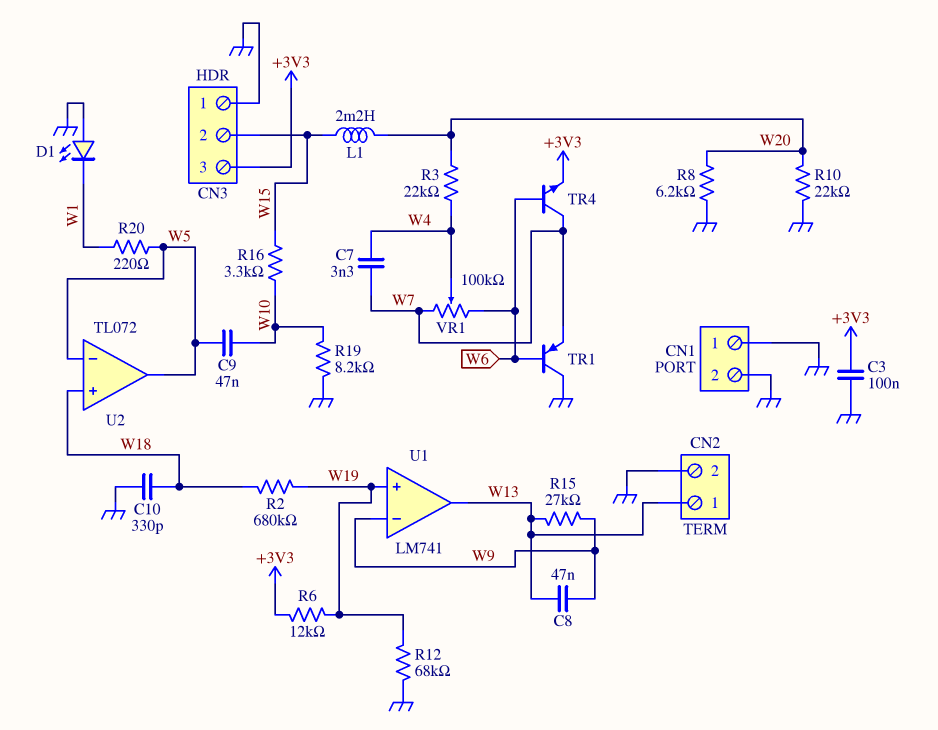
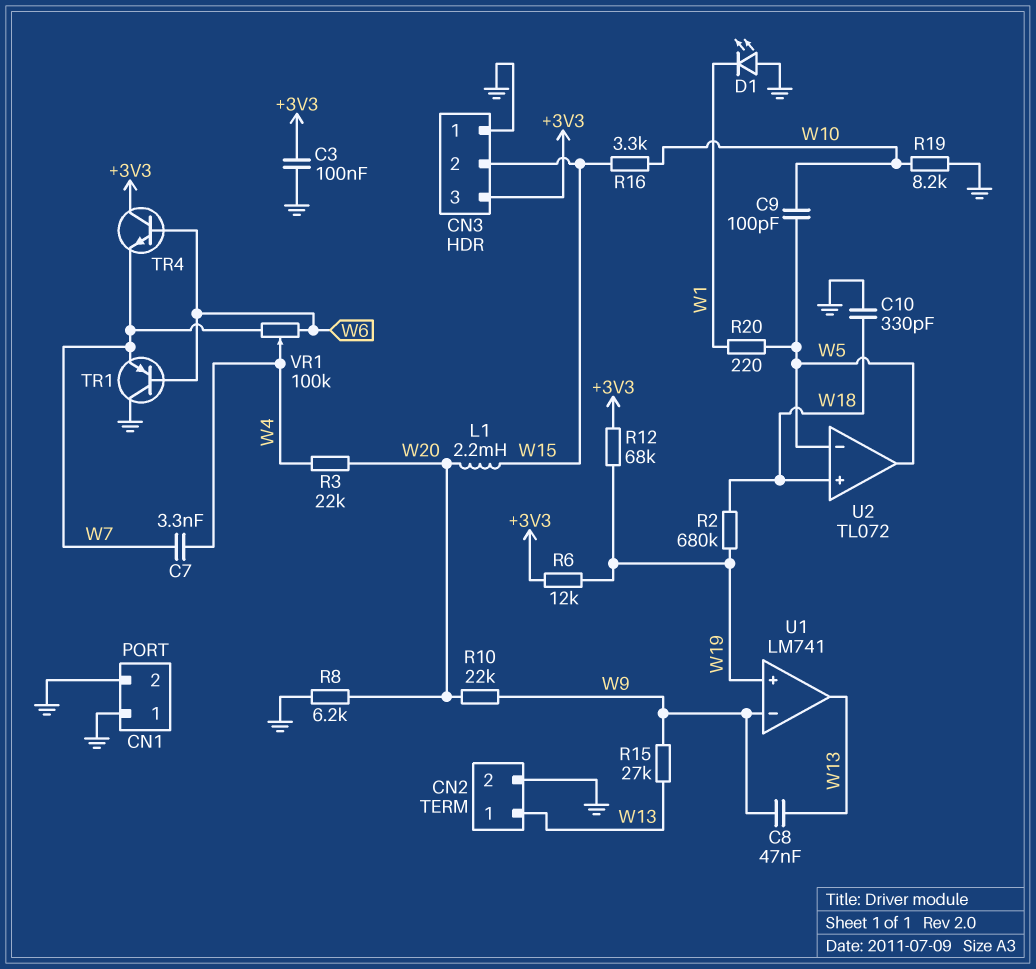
C9: 47nF (W5, W10) -> 100pF (W5, W10)
R10: 22k (GND, W20) -> 22k (W9, W20)
R12: 68k (GND, W19) -> 68k (+3V3, W19)
TR4: NPN (B W6, C W7, E +3V3) -> NPN (B W6, C +3V3, E W7)

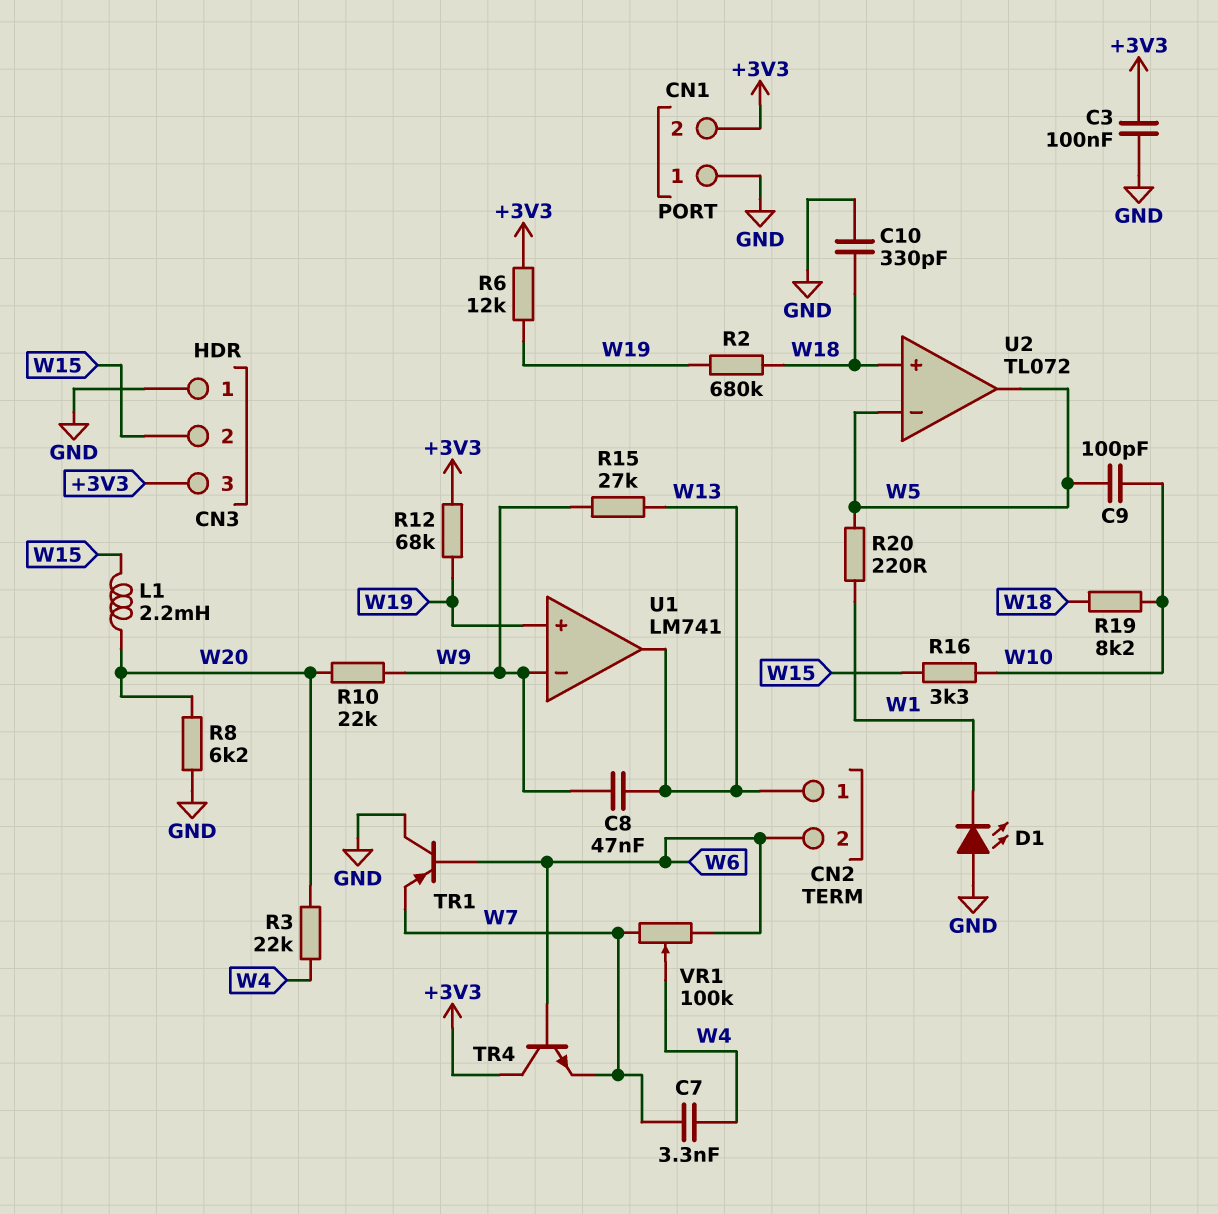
CN1 pin 2: GND -> +3V3
CN2 pin 2: GND -> W6
R19: 8.2k (GND, W10) -> 8.2k (W10, W18)

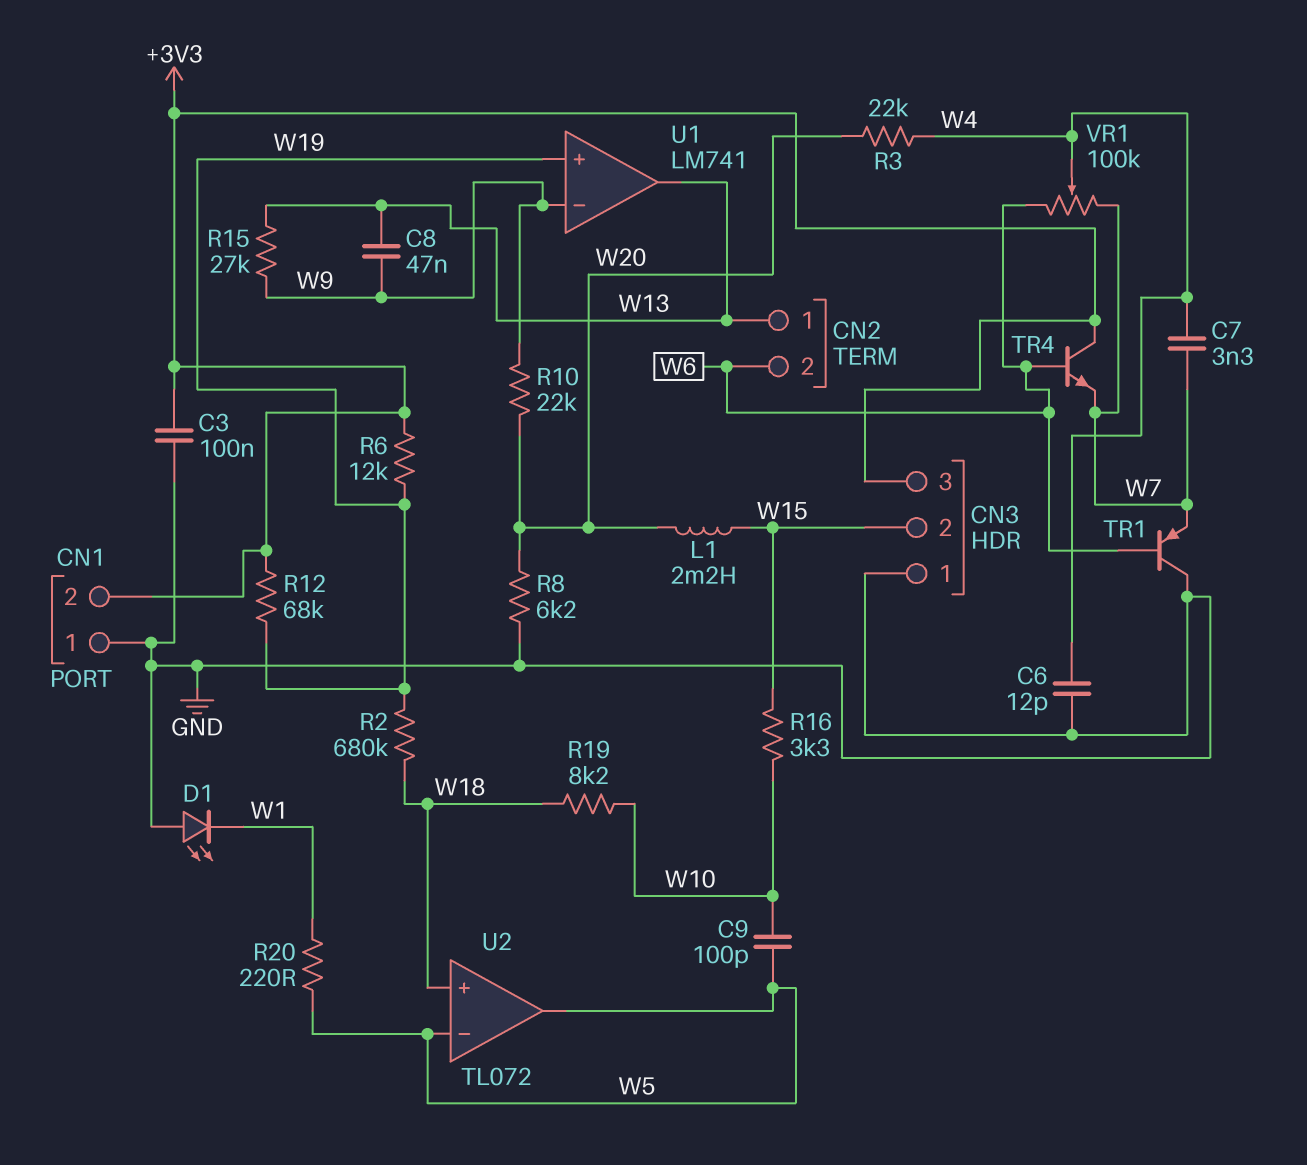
C6: none -> 12pF (GND, W4)
C10: 330pF (GND, W18) -> none

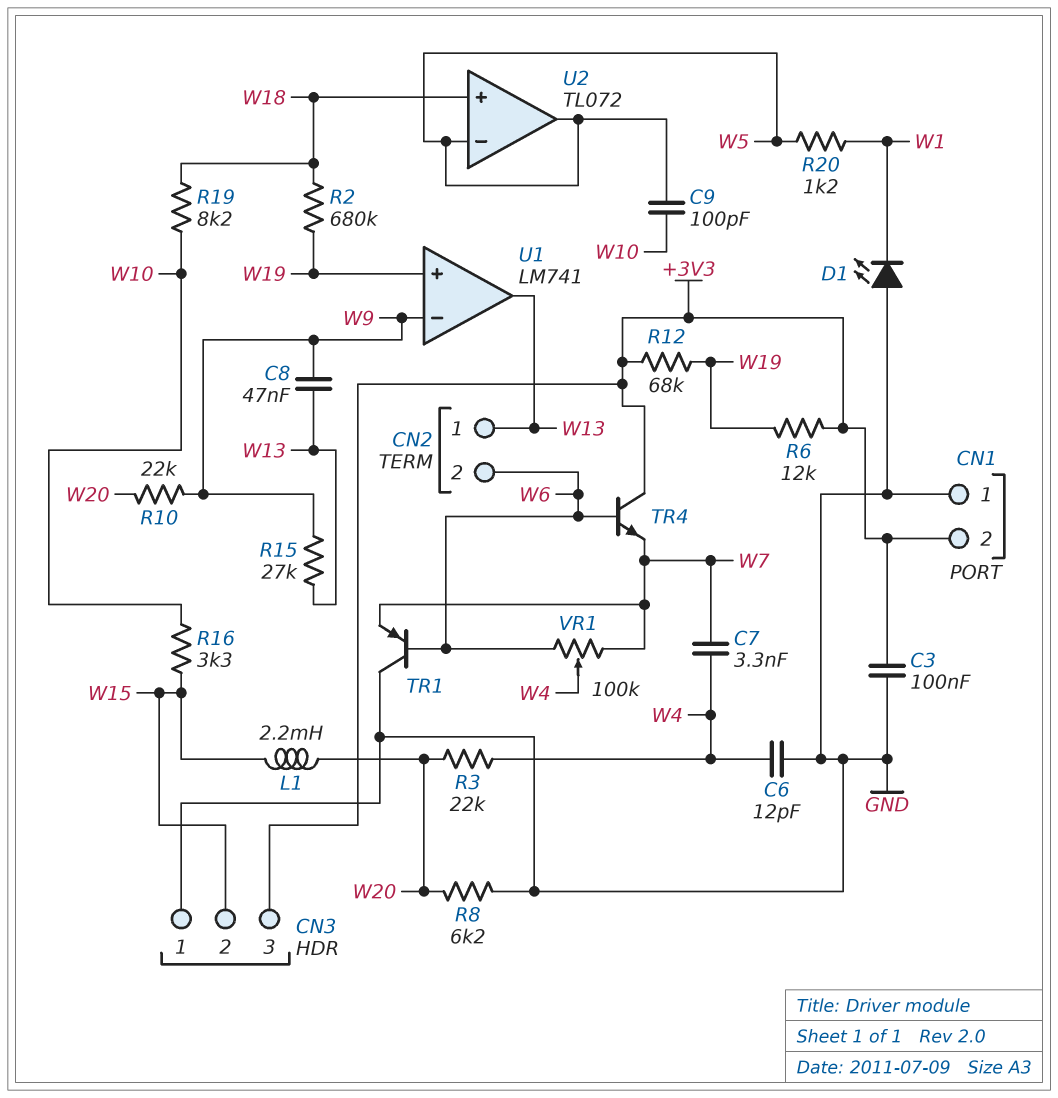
R20: 220 (W1, W5) -> 1.2k (W1, W5)

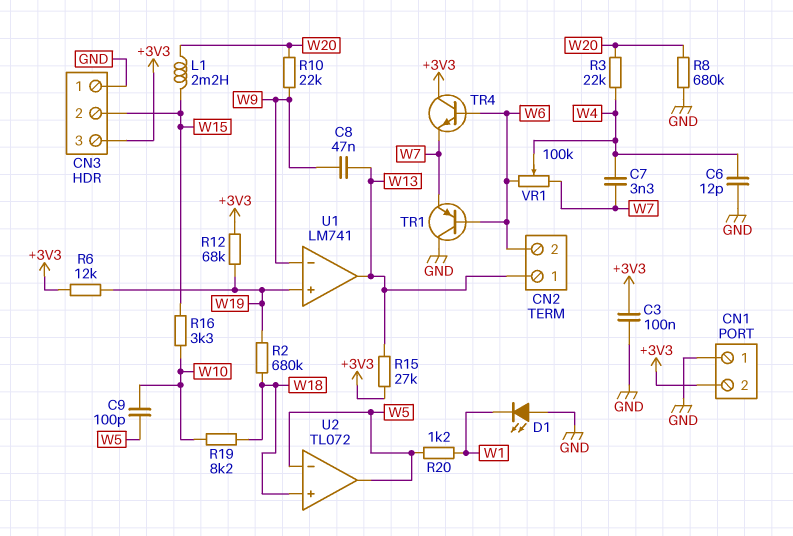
R8: 6.2k (GND, W20) -> 680k (GND, W20)
R15: 27k (W9, W13) -> 27k (+3V3, W13)

